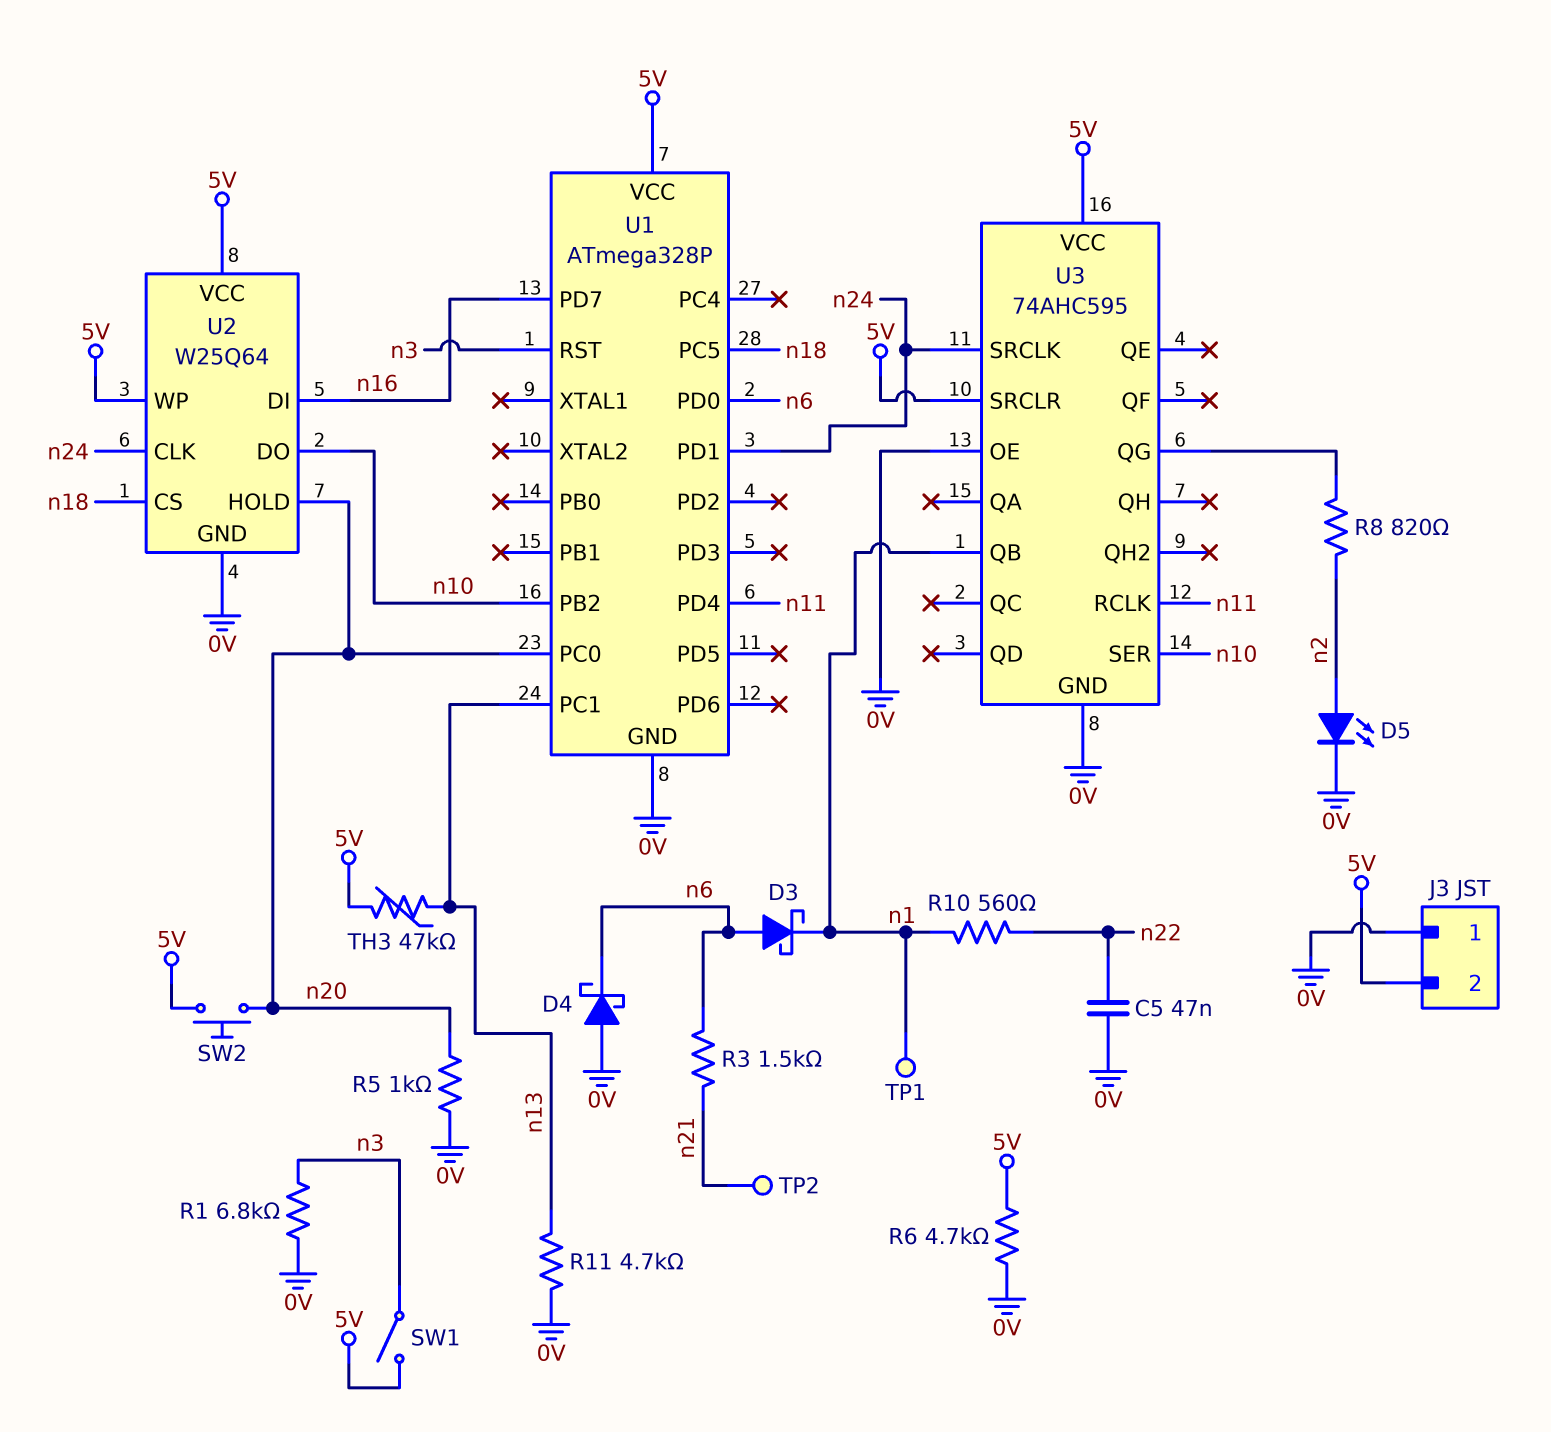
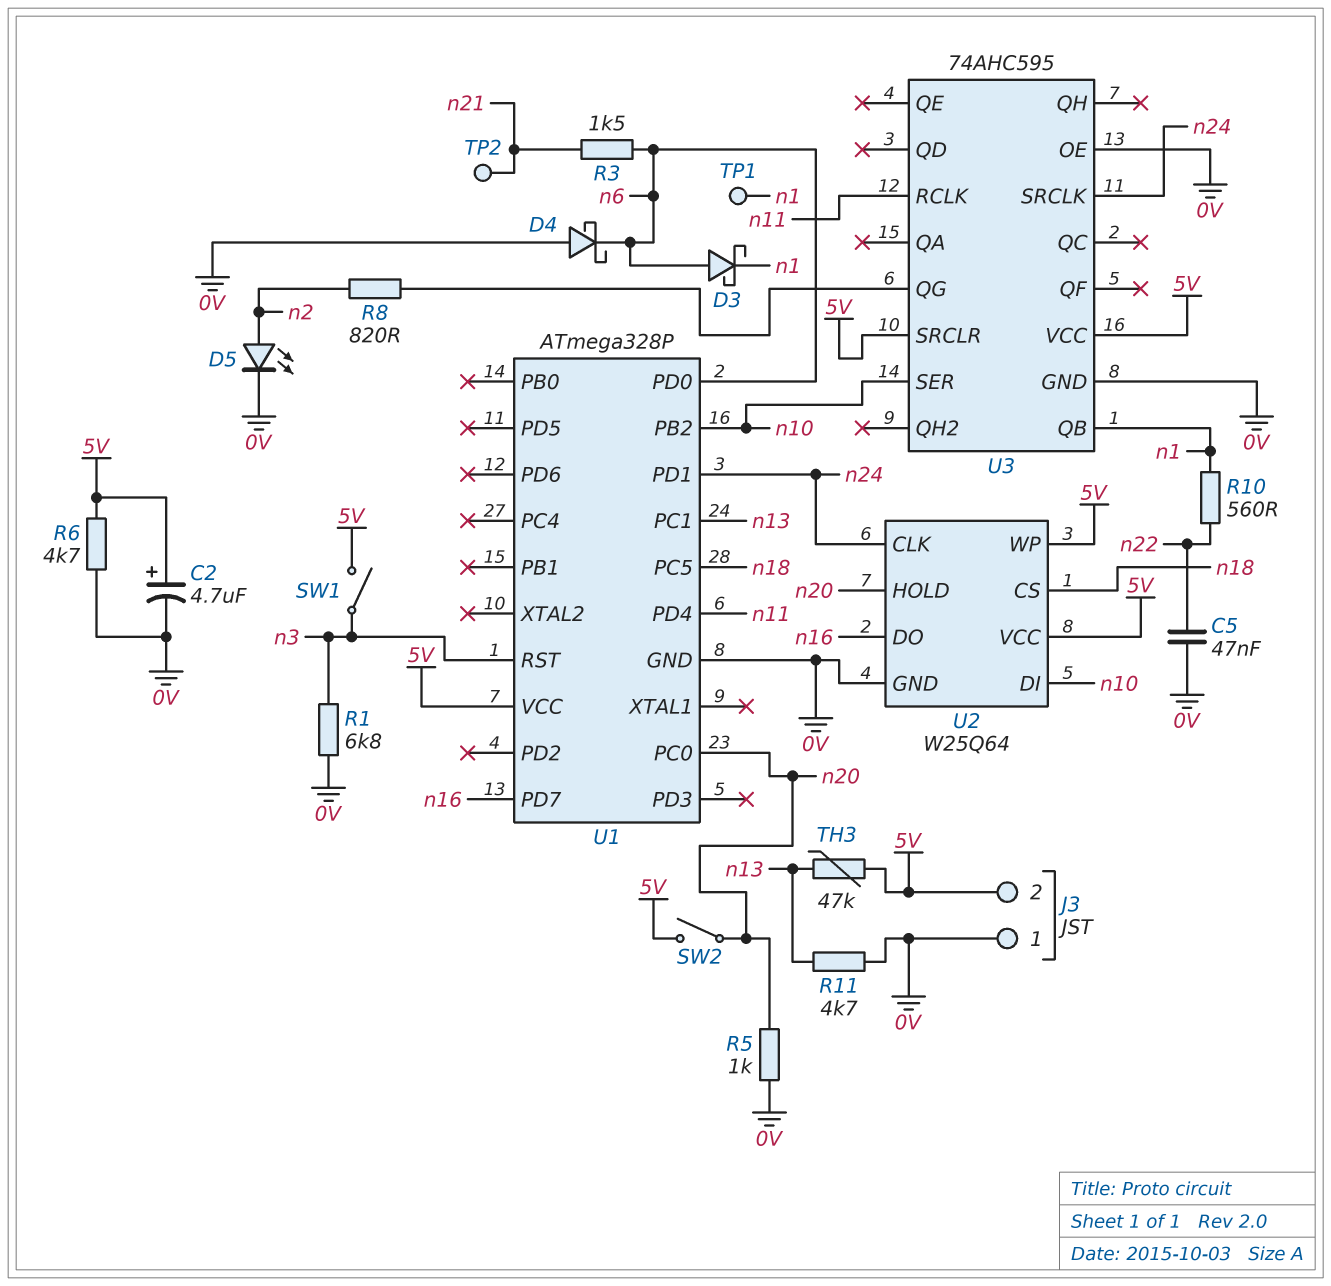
C2: none -> 4.7uF (plus 5V, minus 0V)
SW2: button (5V, n20) -> switch (5V, n20)
U2 pin DI: n16 -> n10
U2 pin DO: n10 -> n16

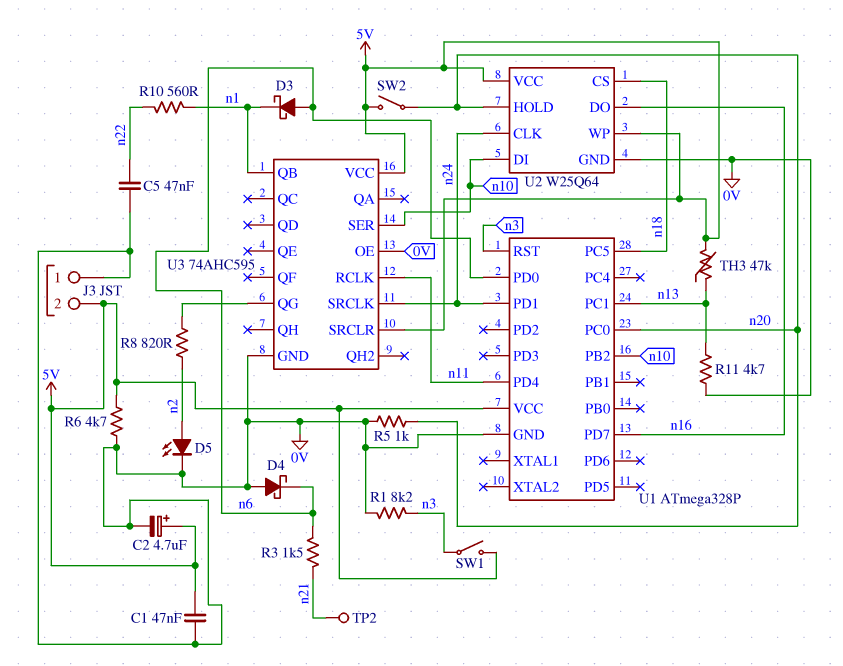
C1: none -> 47nF (0V, 5V)
R1: 6.8k (0V, n3) -> 8.2k (0V, n3)
TP1: test point (n1) -> none

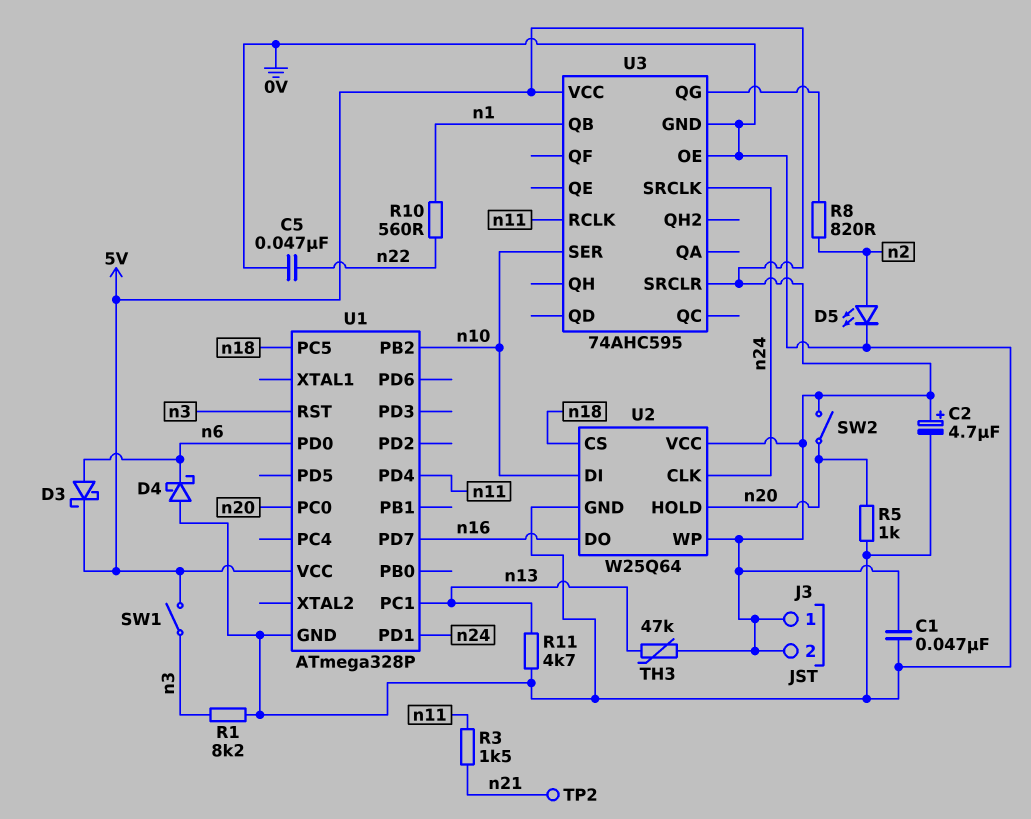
D3: schottky (A n6, K n1) -> schottky (A n6, K 5V)
J3 pin 1: 0V -> 5V
R3: 1.5k (n6, n21) -> 1.5k (n11, n21)
R6: 4.7k (0V, 5V) -> none

